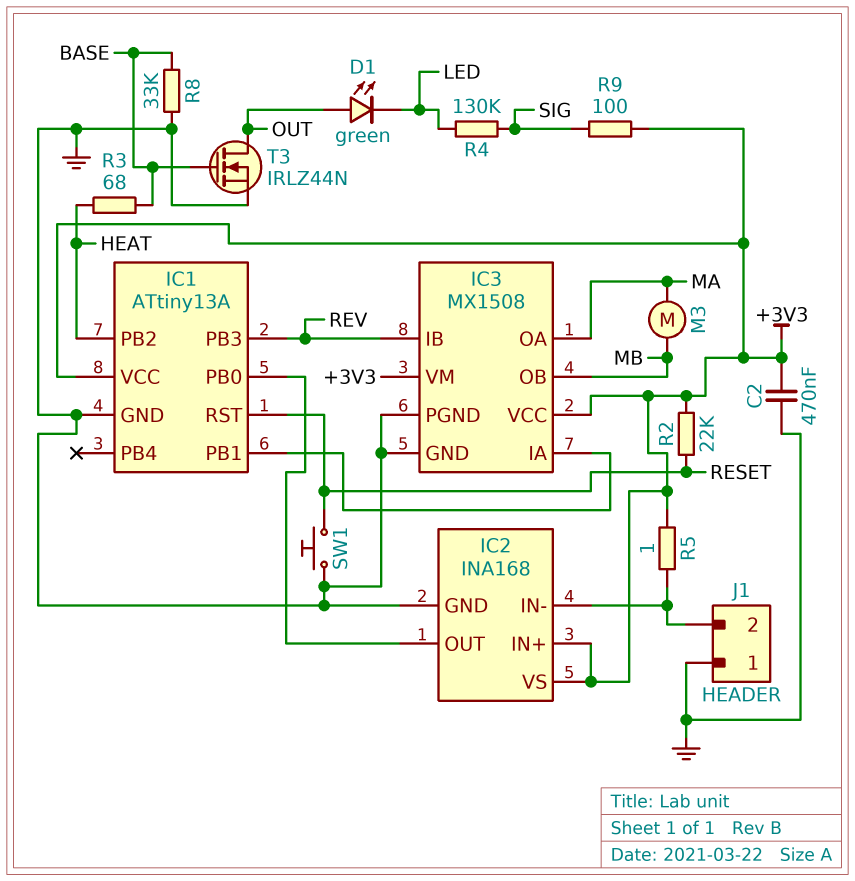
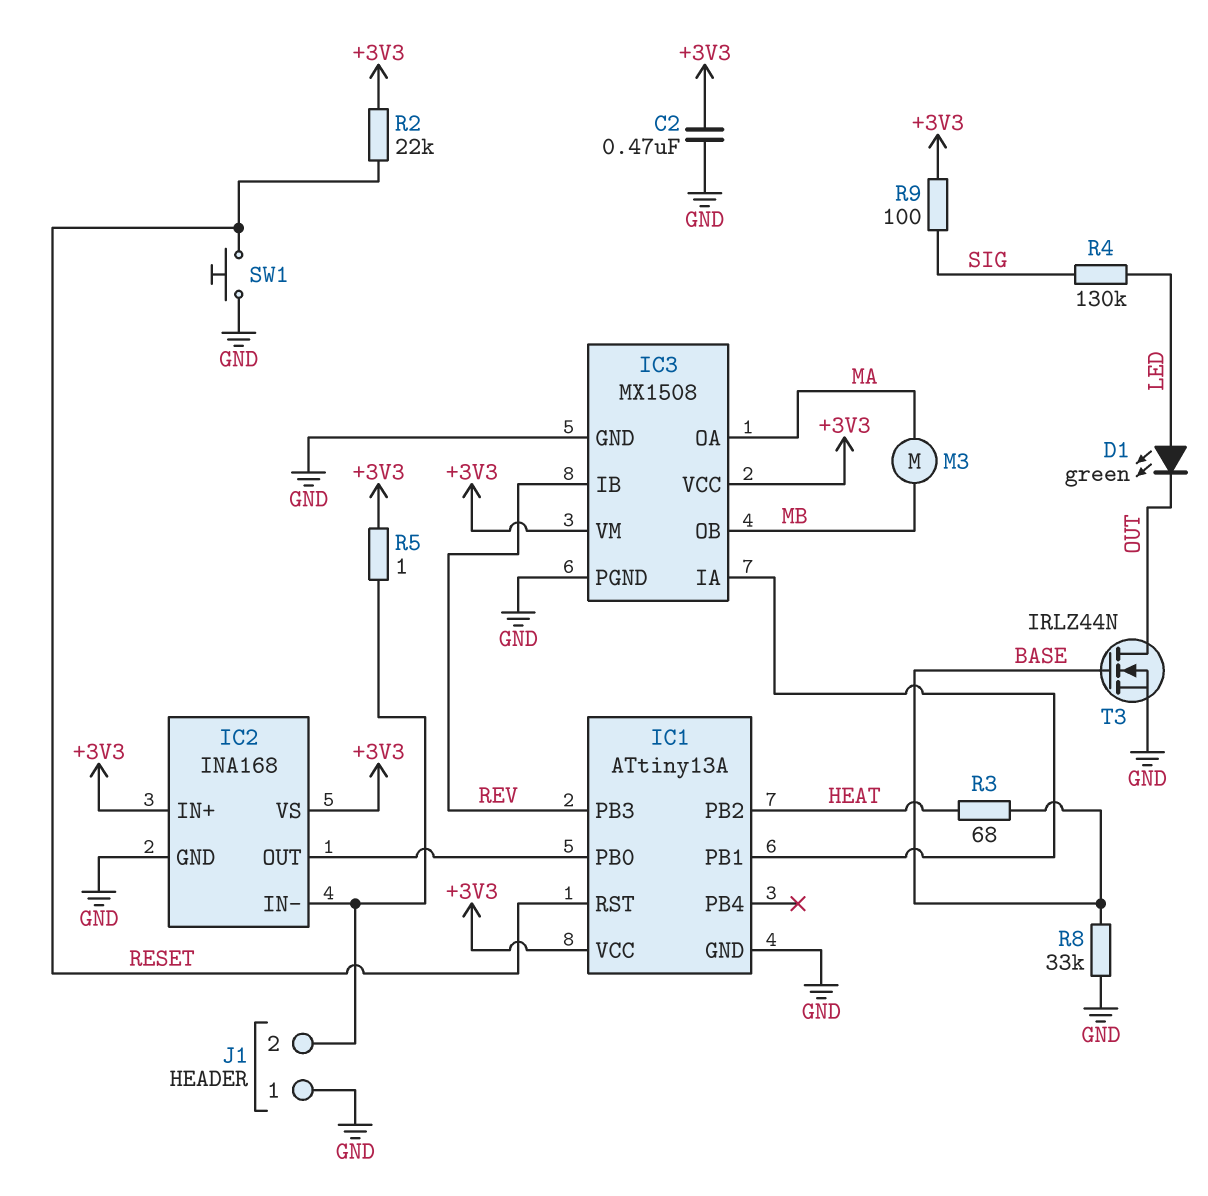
D1: LED green (A OUT, K LED) -> LED green (A LED, K OUT)

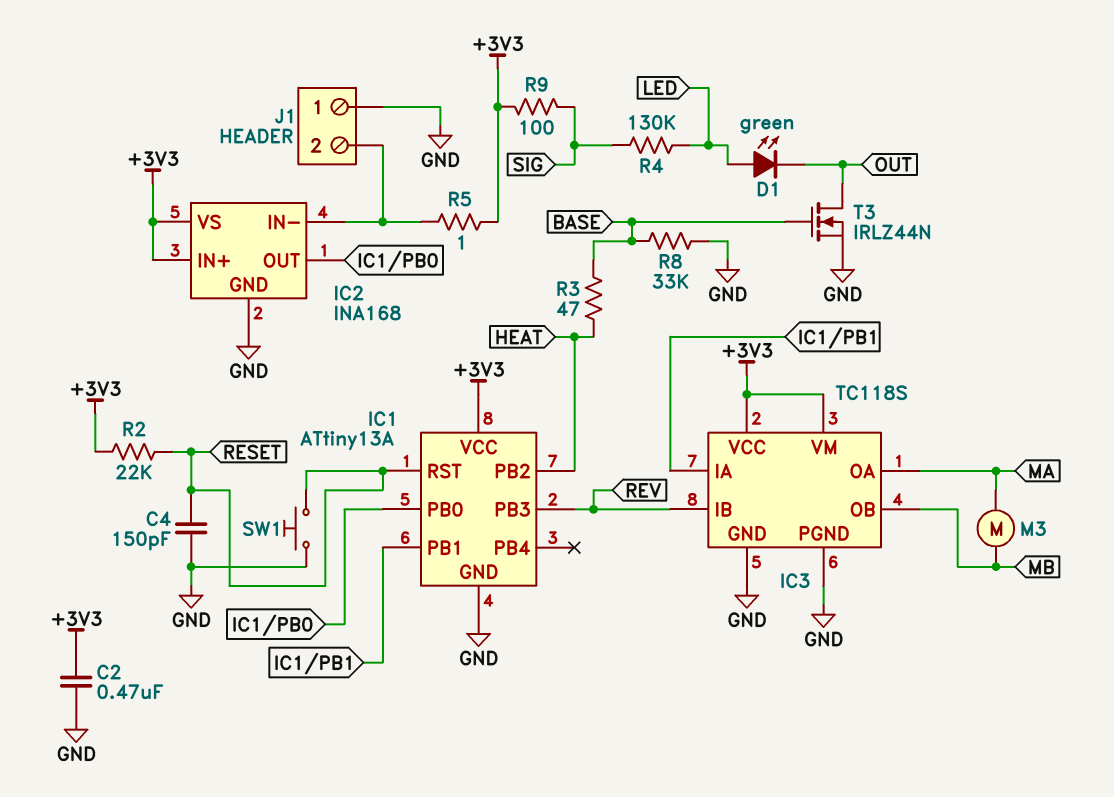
C4: none -> 150pF (GND, RESET)
IC3: MX1508 -> TC118S
R3: 68 (BASE, HEAT) -> 47 (BASE, HEAT)

